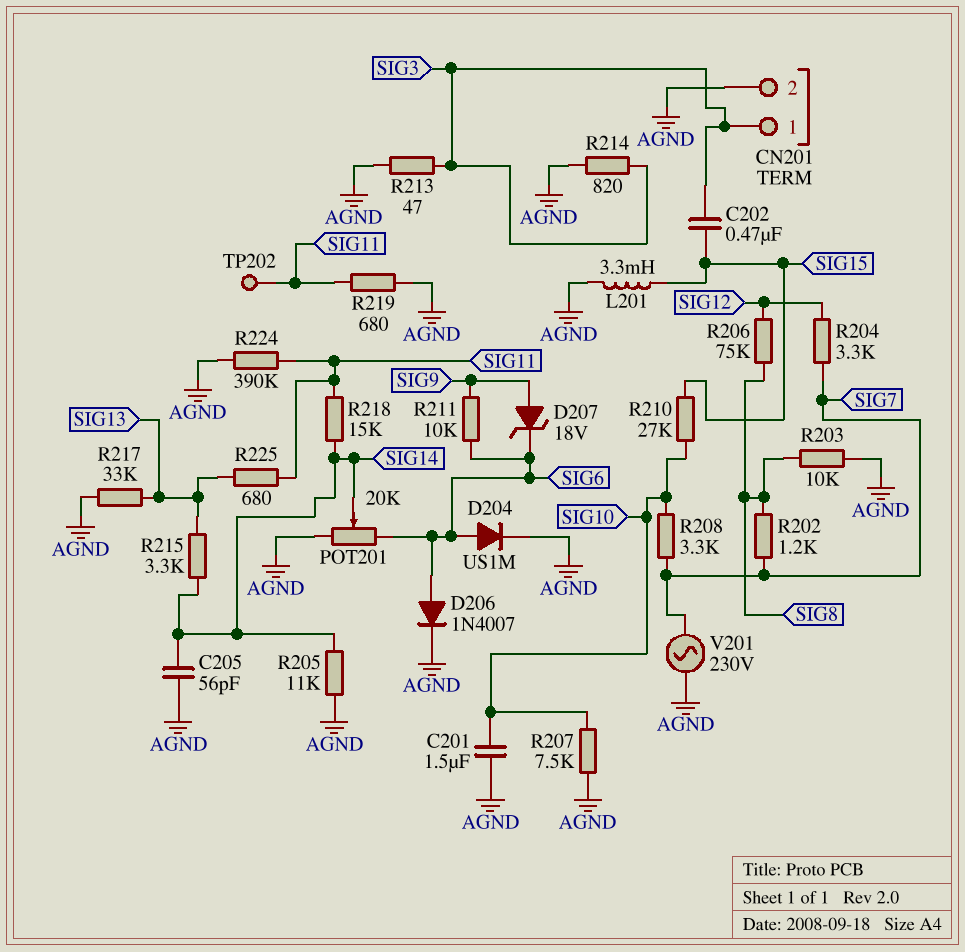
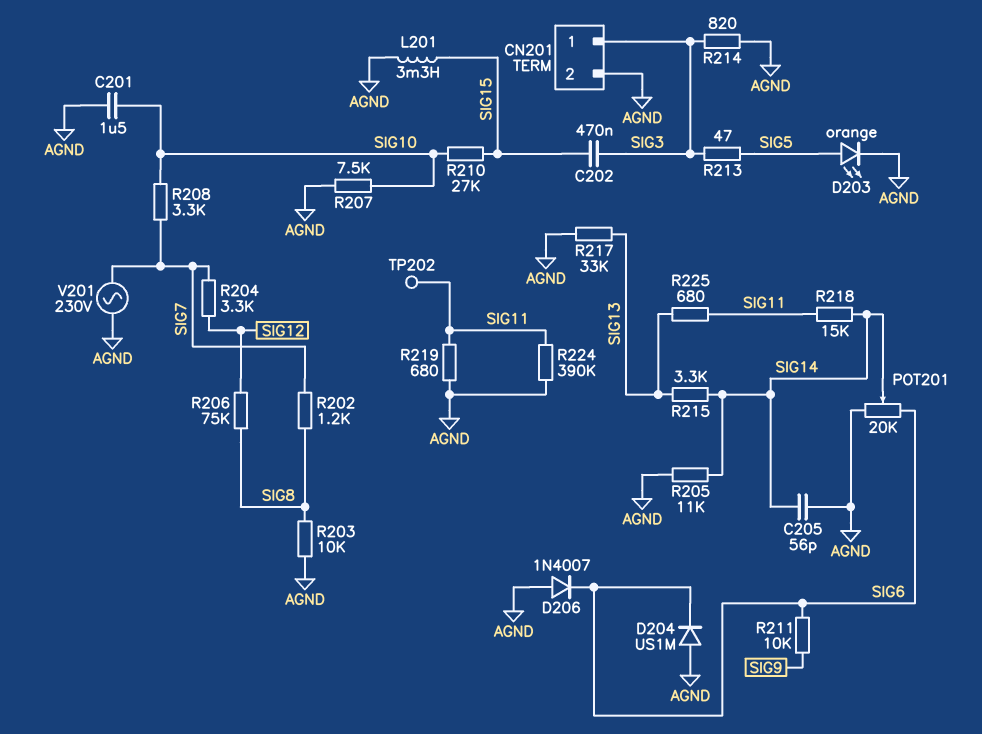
D203: none -> LED orange (A SIG5, K AGND)
D204: diode US1M (A SIG6, K AGND) -> diode US1M (A AGND, K SIG6)
D206: diode 1N4007 (A SIG6, K AGND) -> diode 1N4007 (A AGND, K SIG6)
D207: zener 18V (A SIG9, K SIG6) -> none
R213: 47 (AGND, SIG3) -> 47 (SIG3, SIG5)

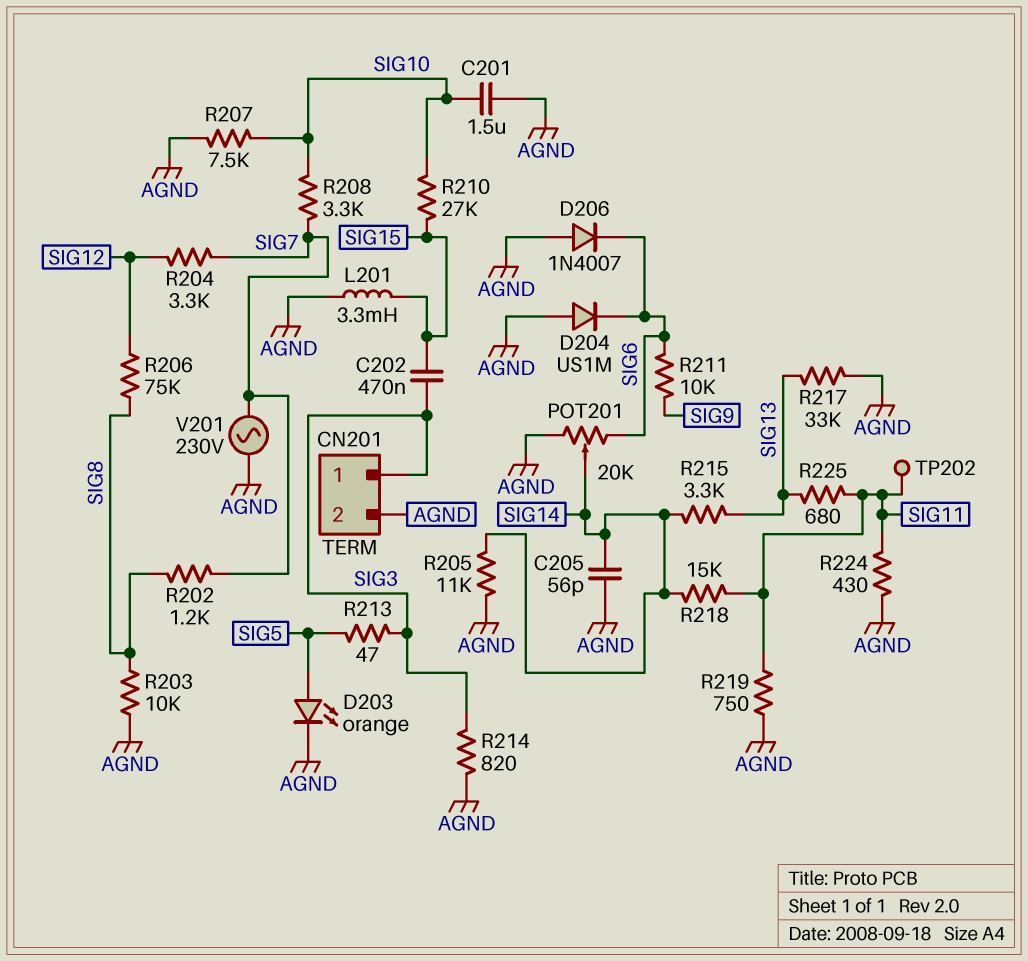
R219: 680 (AGND, SIG11) -> 750 (AGND, SIG11)
R224: 390k (AGND, SIG11) -> 430 (AGND, SIG11)

